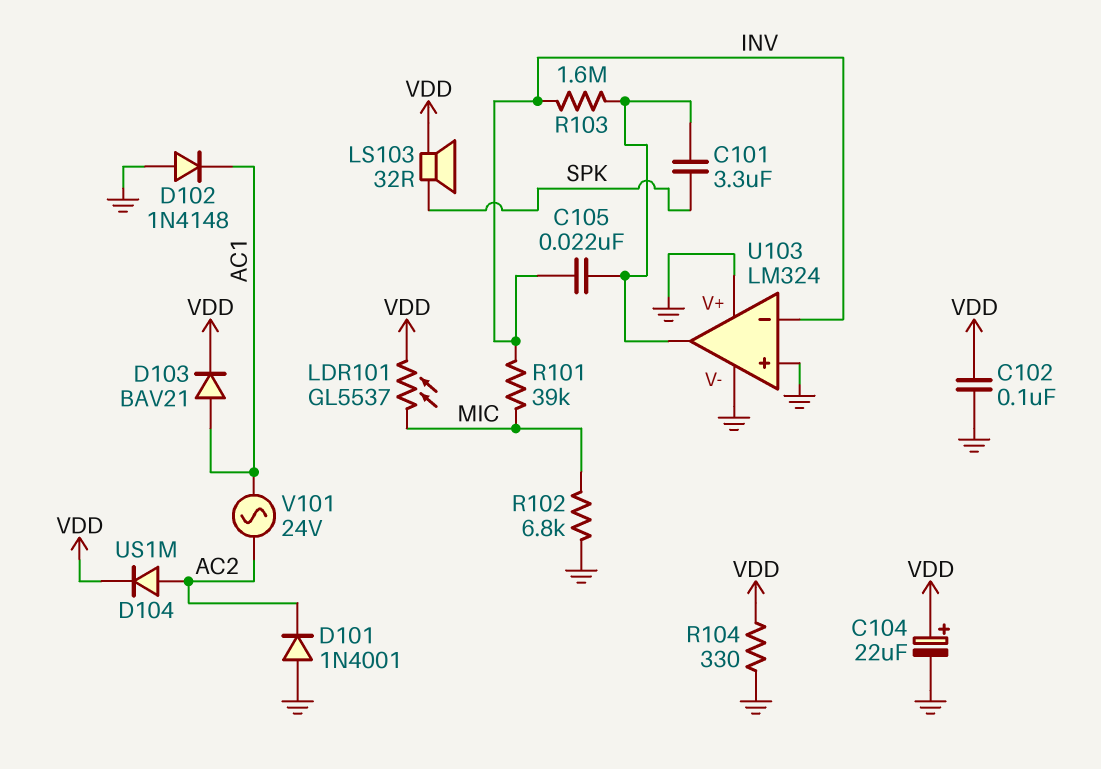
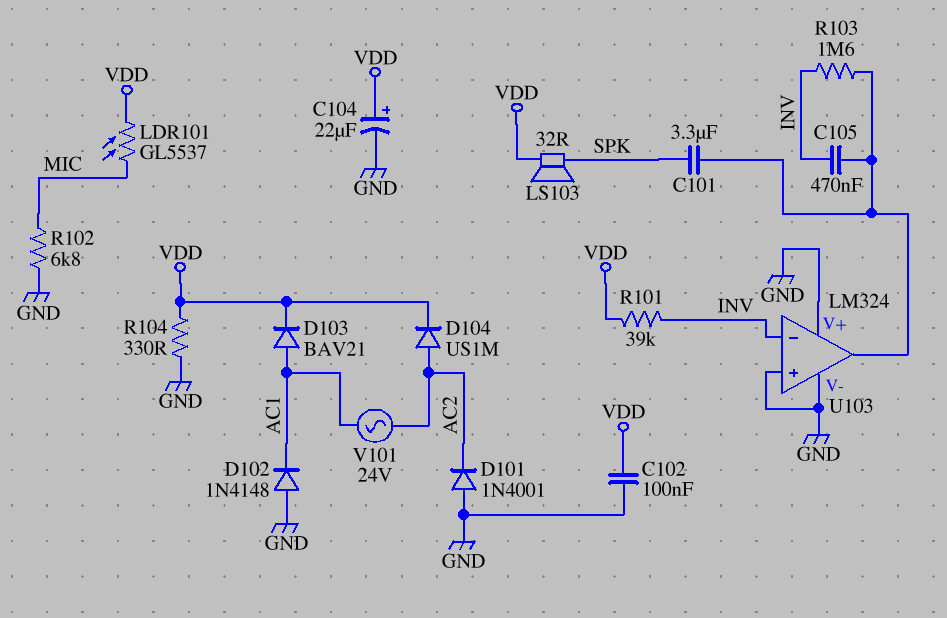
C105: 22nF (INV, U103/out) -> 470nF (INV, U103/out)
R101: 39k (INV, MIC) -> 39k (INV, VDD)

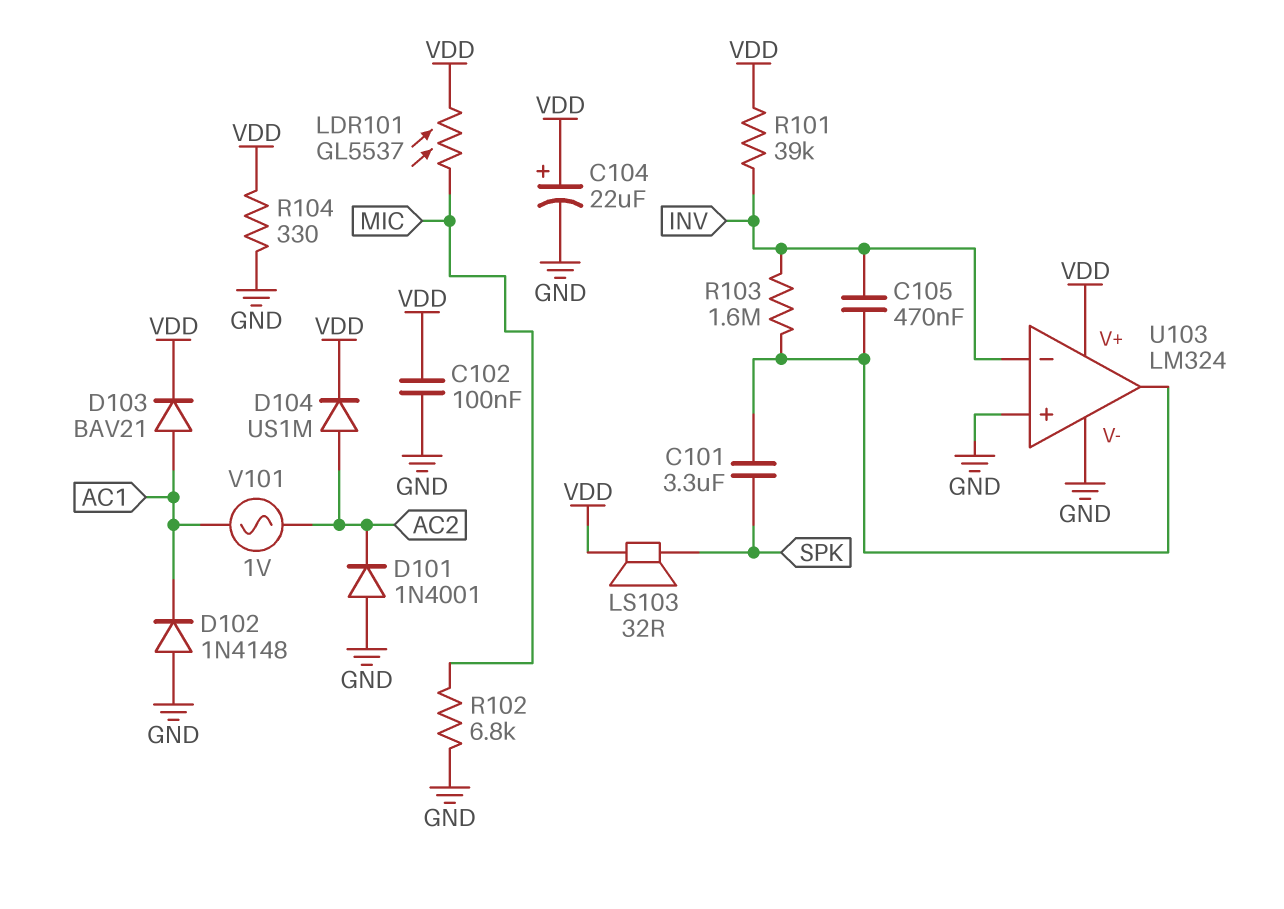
U103 pin V+: GND -> VDD
V101: AC 24V (AC1, AC2) -> AC 1V (AC1, AC2)

